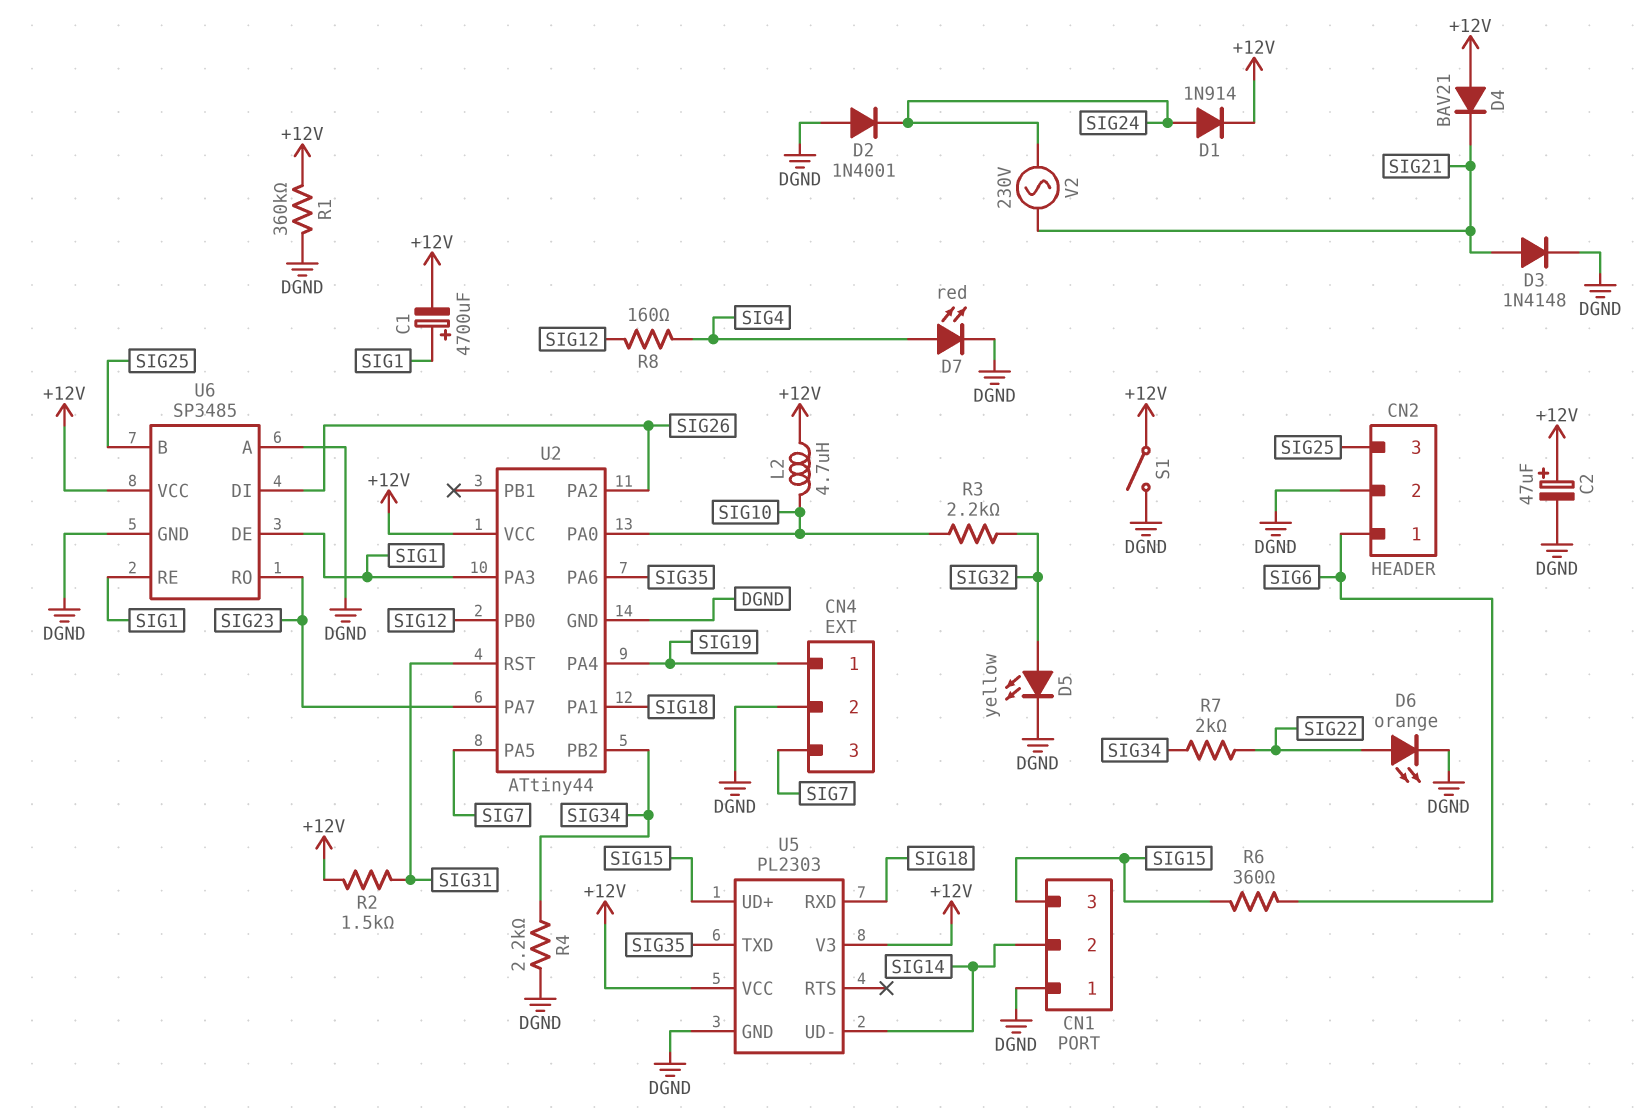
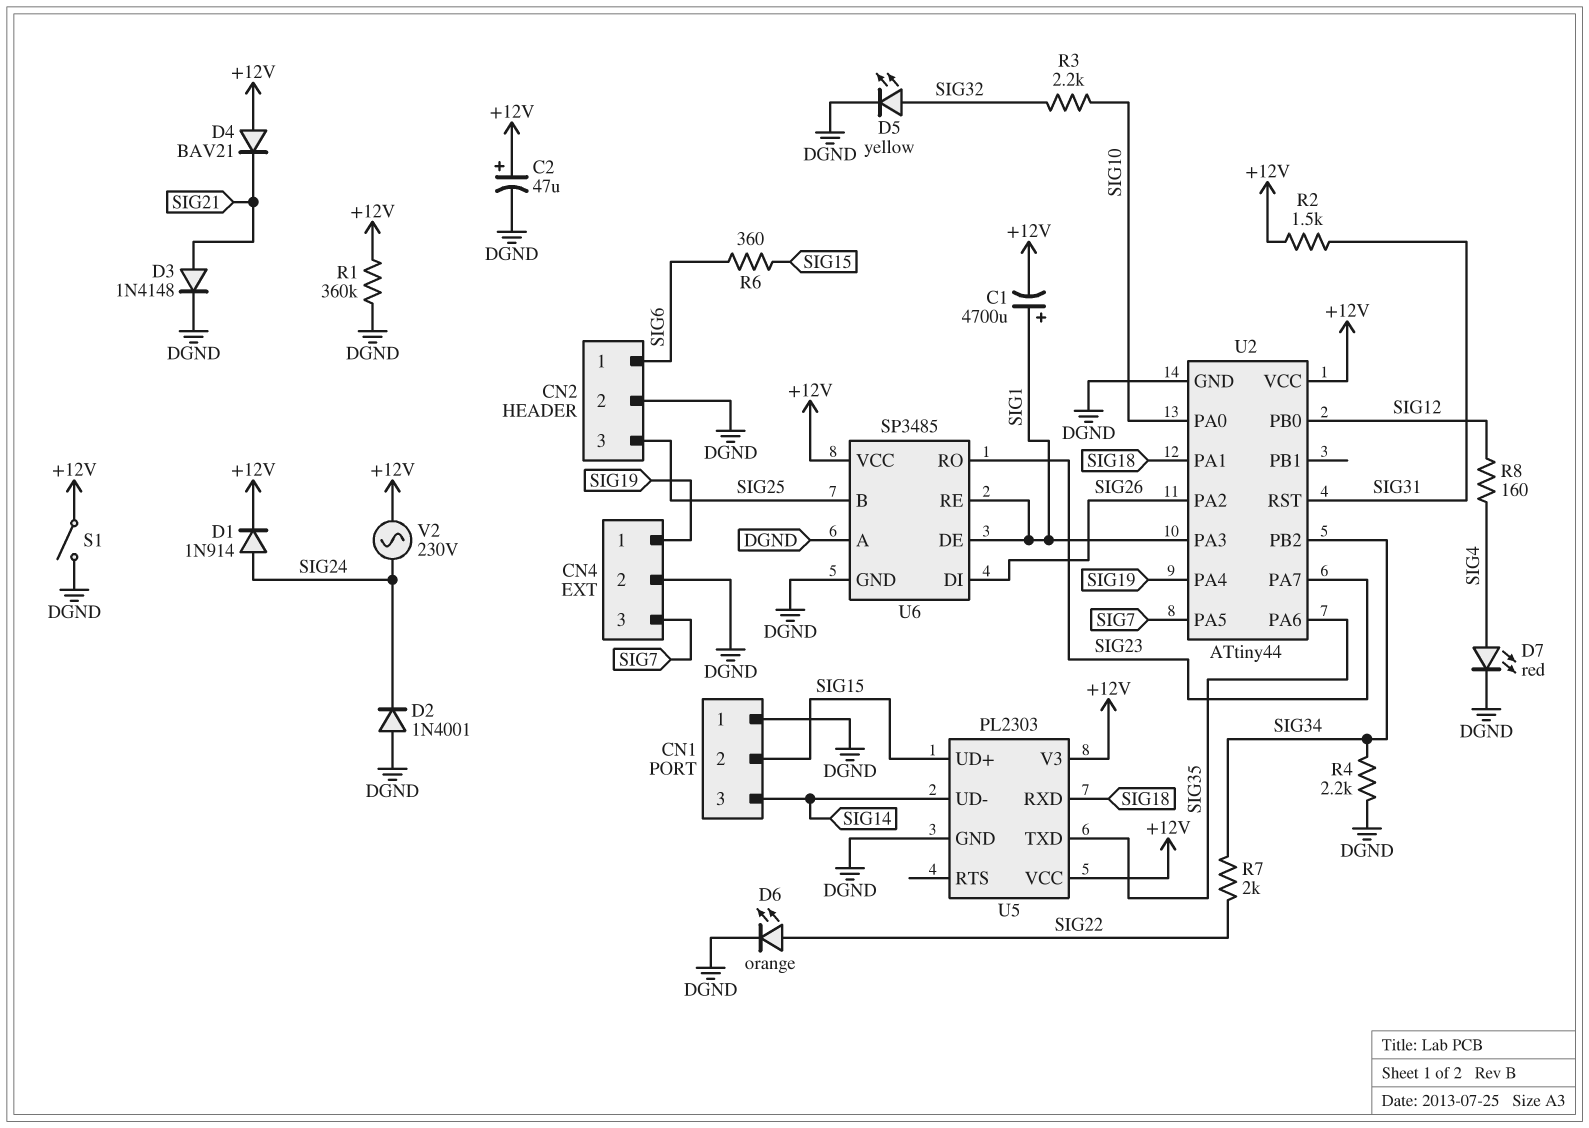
CN1 pin 2: SIG14 -> SIG15
CN1 pin 3: SIG15 -> SIG14
L2: 4.7uH (+12V, SIG10) -> none
V2: AC 230V (SIG21, SIG24) -> AC 230V (+12V, SIG24)

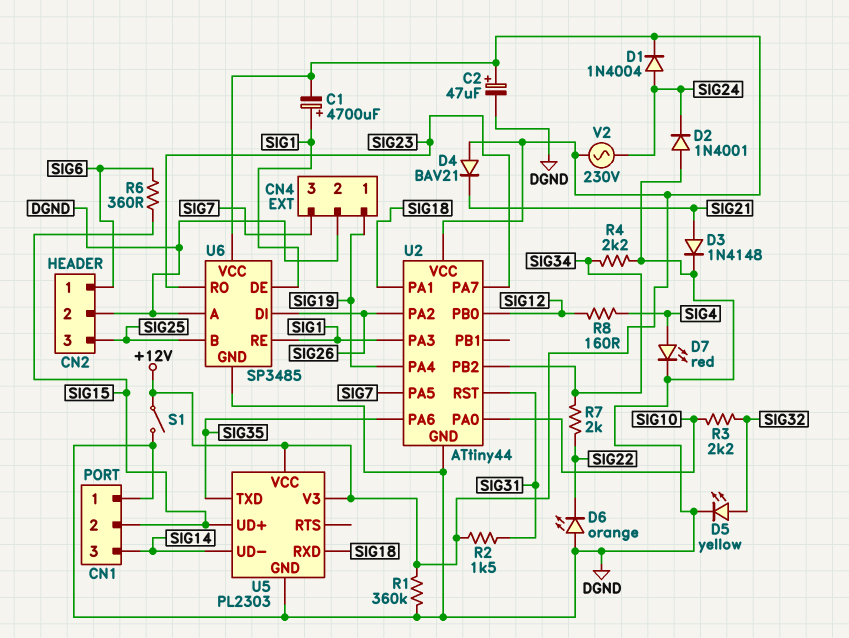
D1: diode 1N914 (A SIG24, K +12V) -> diode 1N4004 (A SIG24, K +12V)
D6: LED orange (A SIG22, K DGND) -> LED orange (A DGND, K SIG22)

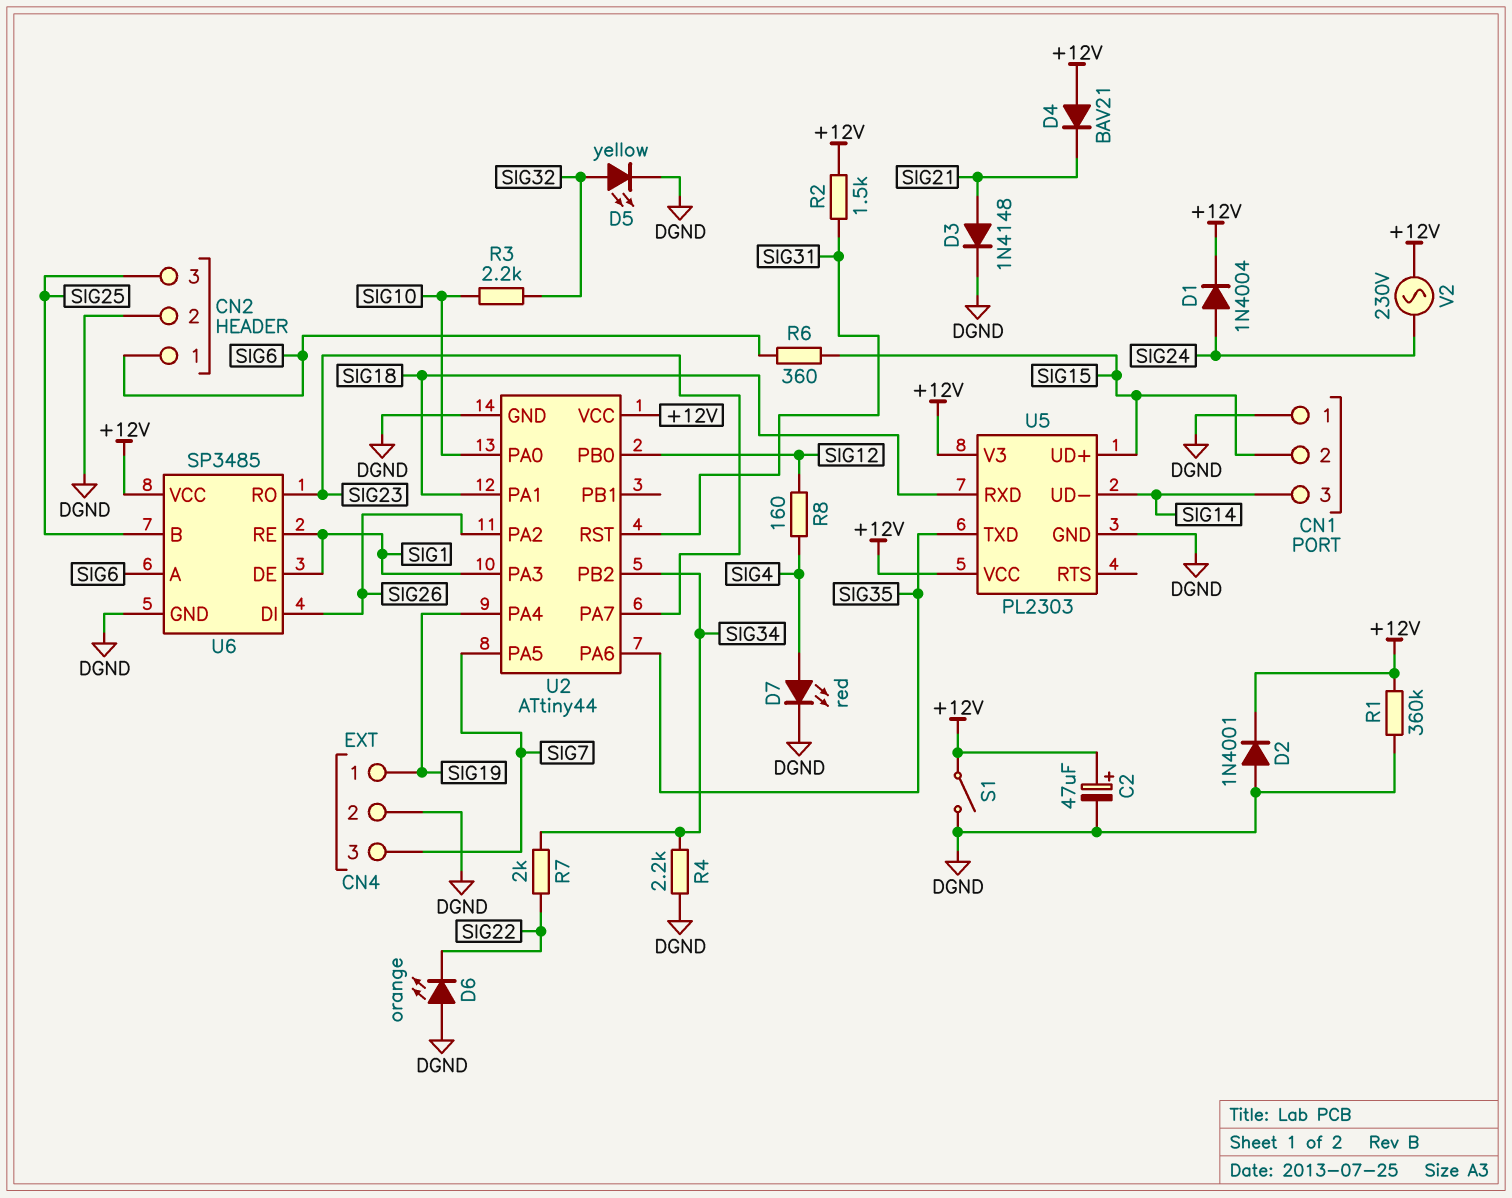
C1: 4700uF (plus SIG1, minus +12V) -> none
D2: diode 1N4001 (A DGND, K SIG24) -> diode 1N4001 (A DGND, K +12V)
U6 pin A: DGND -> SIG6

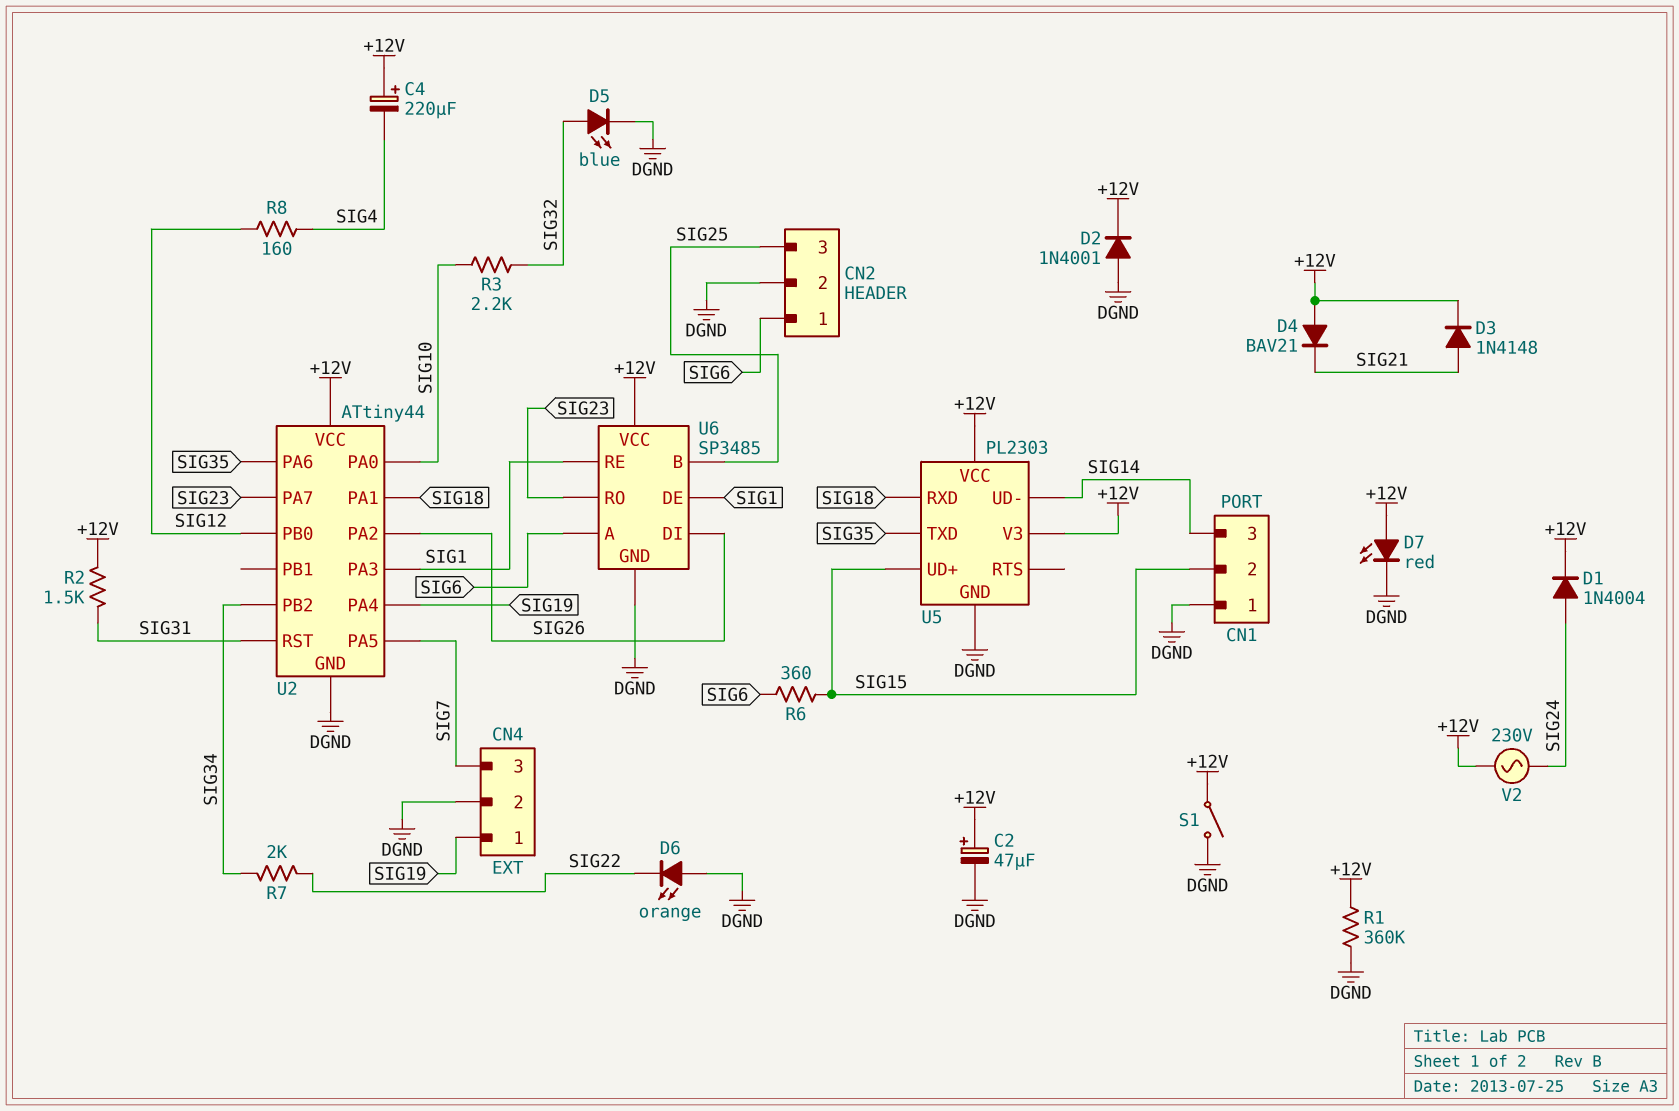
C4: none -> 220uF (plus +12V, minus SIG4)
D3: diode 1N4148 (A SIG21, K DGND) -> diode 1N4148 (A SIG21, K +12V)
D5: LED yellow (A SIG32, K DGND) -> LED blue (A SIG32, K DGND)
D7: LED red (A SIG4, K DGND) -> LED red (A +12V, K DGND)
R4: 2.2k (DGND, SIG34) -> none

